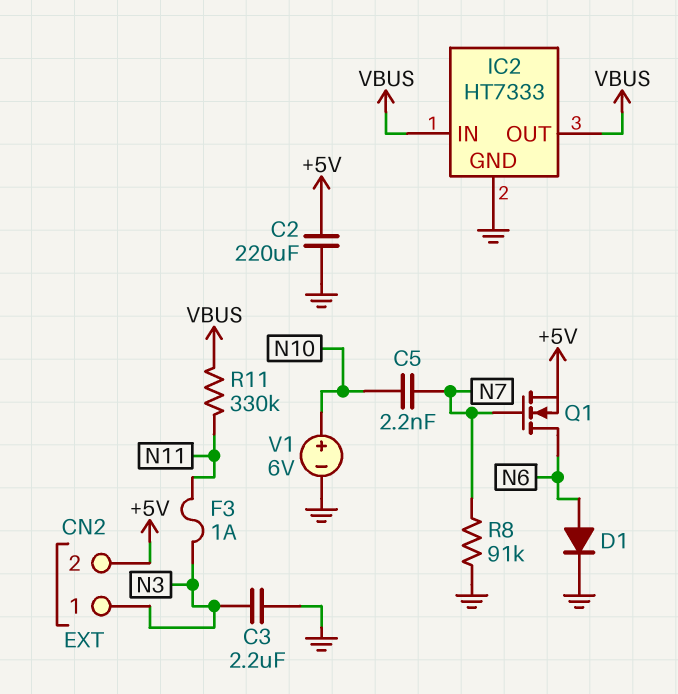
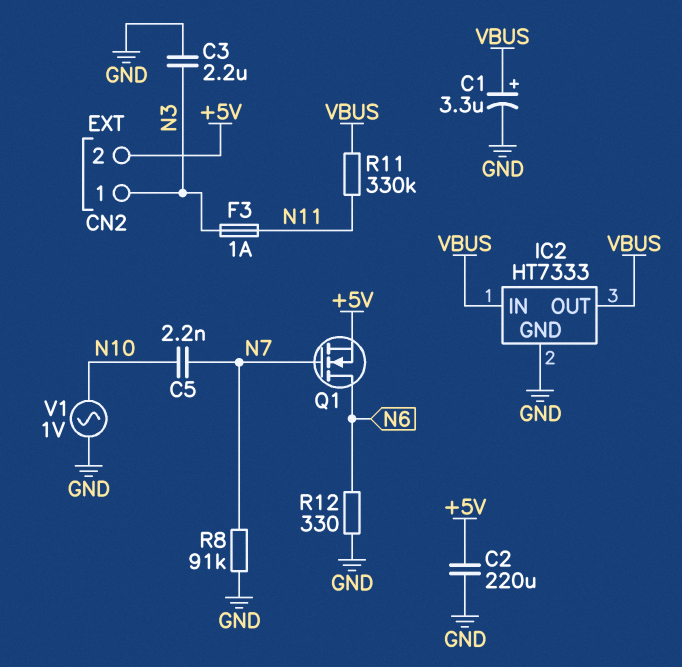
C1: none -> 3.3uF (plus VBUS, minus GND)
D1: diode (A N6, K GND) -> none
R12: none -> 330 (GND, N6)
V1: 6V (plus N10, minus GND) -> AC 1V (GND, N10)

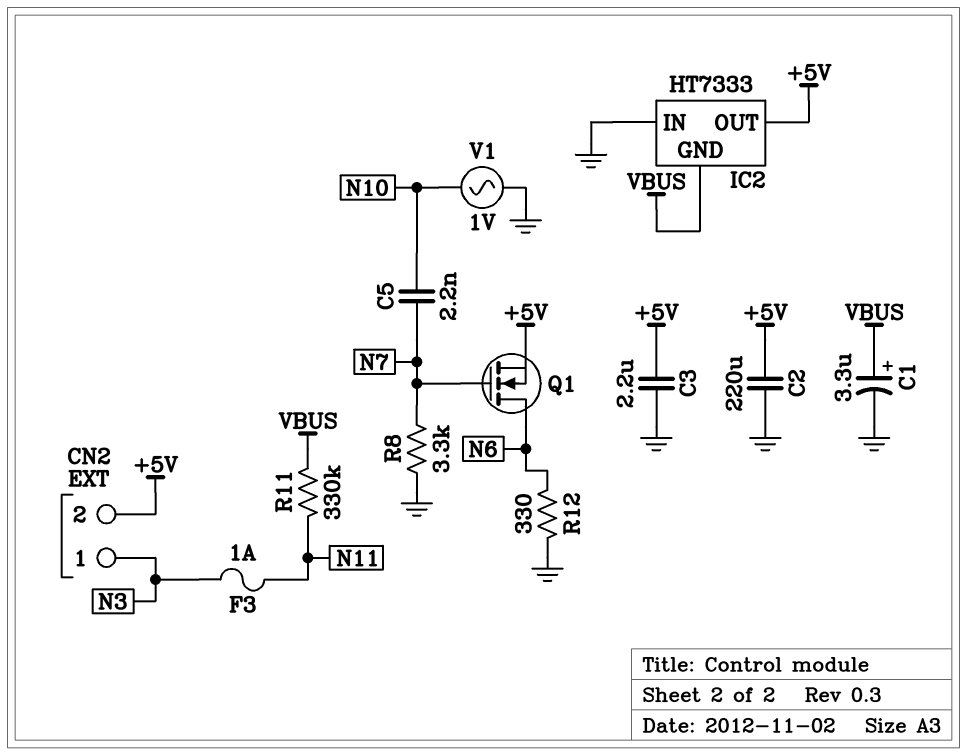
C3: 2.2uF (GND, N3) -> 2.2uF (+5V, GND)
IC2 pin GND: GND -> VBUS
IC2 pin IN: VBUS -> GND
IC2 pin OUT: VBUS -> +5V
R8: 91k (GND, N7) -> 3.3k (GND, N7)

